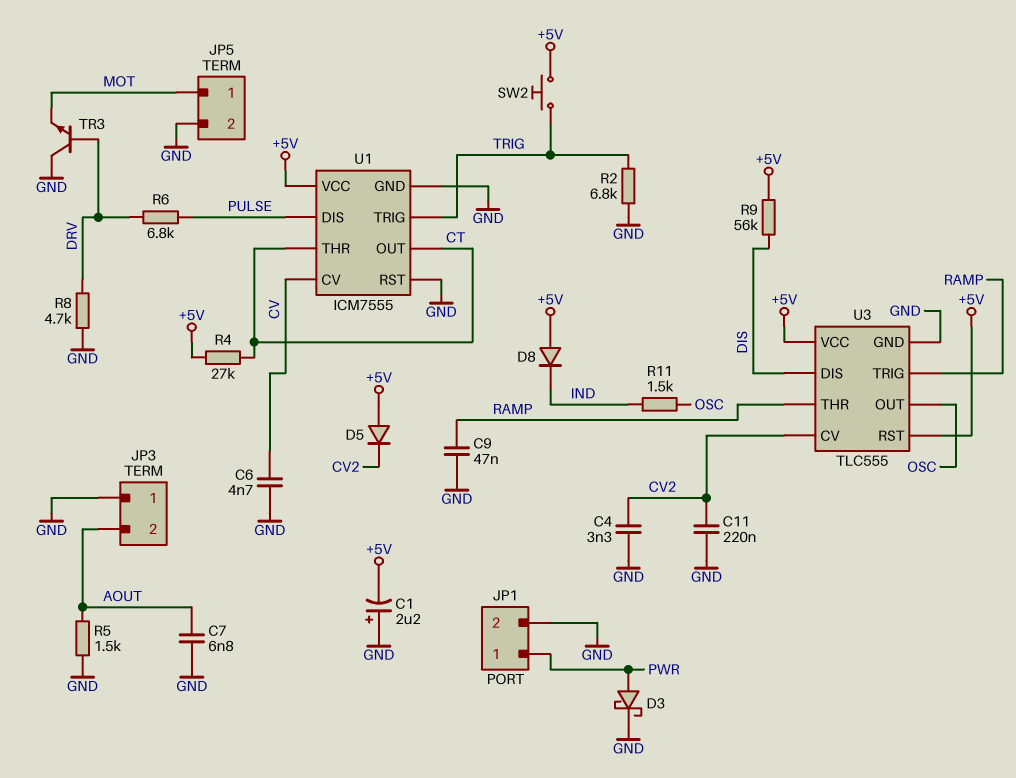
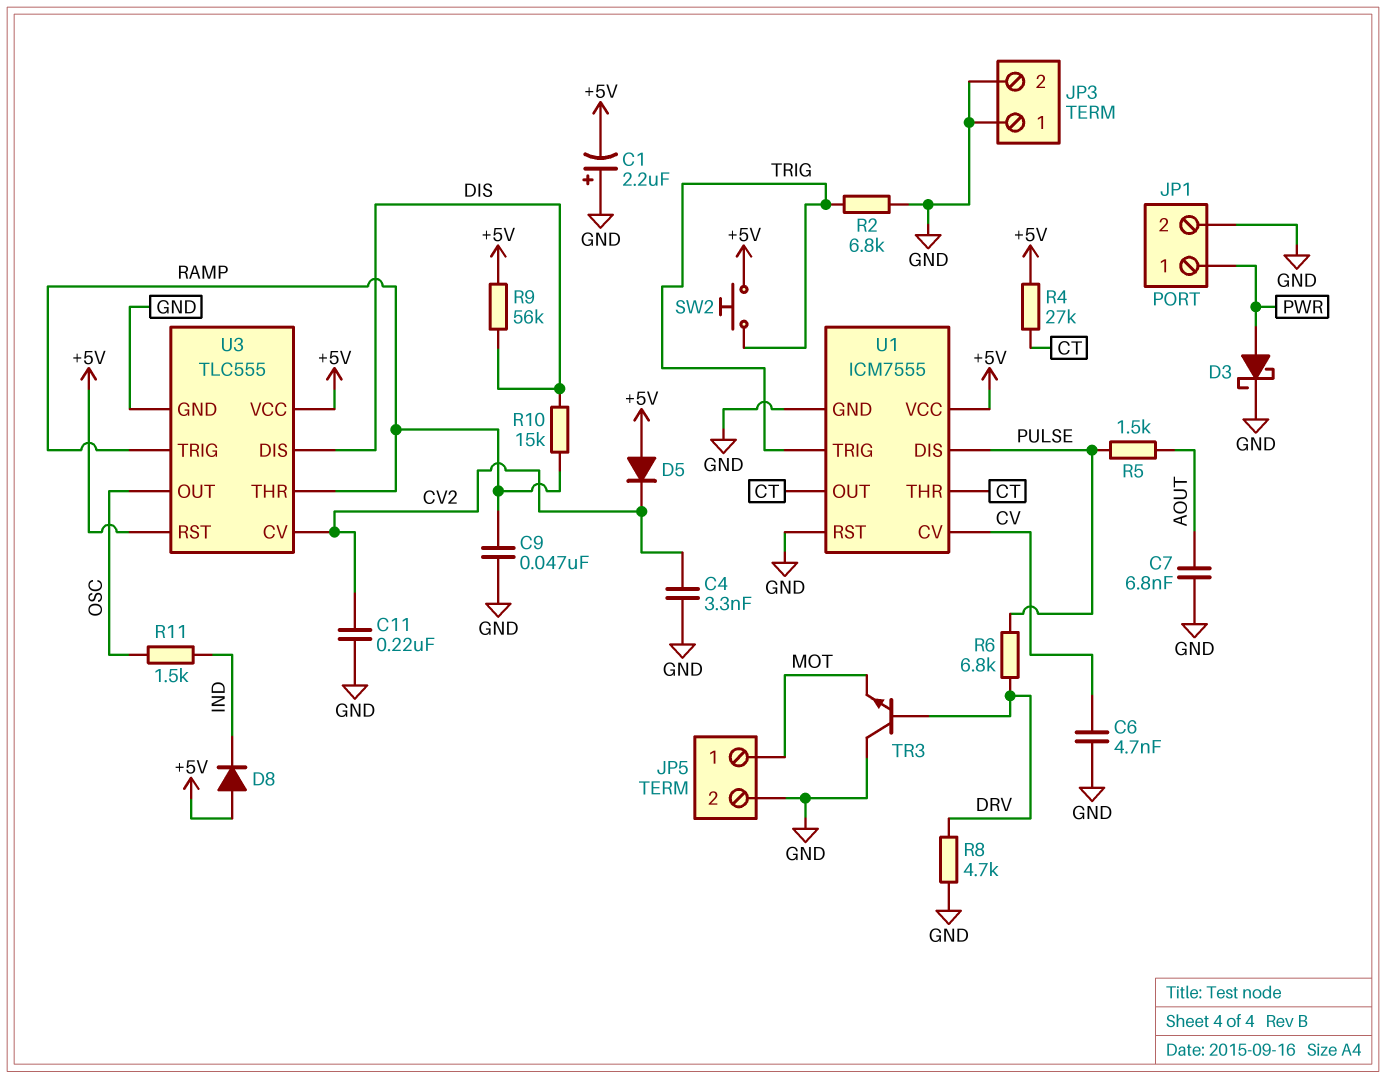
JP3 pin 2: AOUT -> GND
R5: 1.5k (AOUT, GND) -> 1.5k (AOUT, PULSE)
R10: none -> 15k (DIS, RAMP)

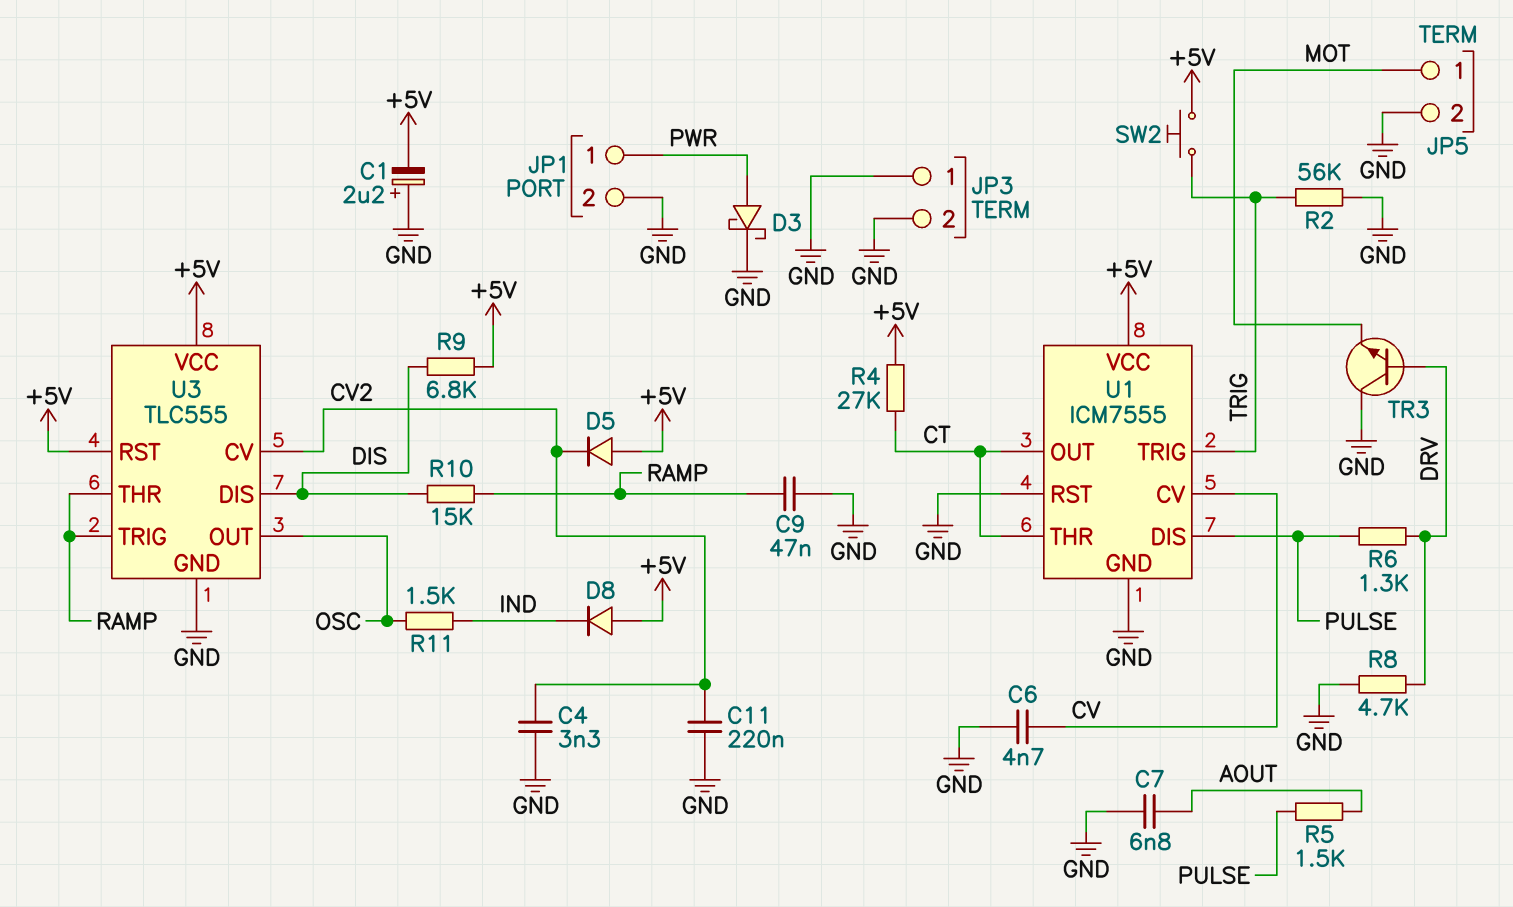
R2: 6.8k (GND, TRIG) -> 56k (GND, TRIG)
R6: 6.8k (DRV, PULSE) -> 1.3k (DRV, PULSE)
R9: 56k (+5V, DIS) -> 6.8k (+5V, DIS)

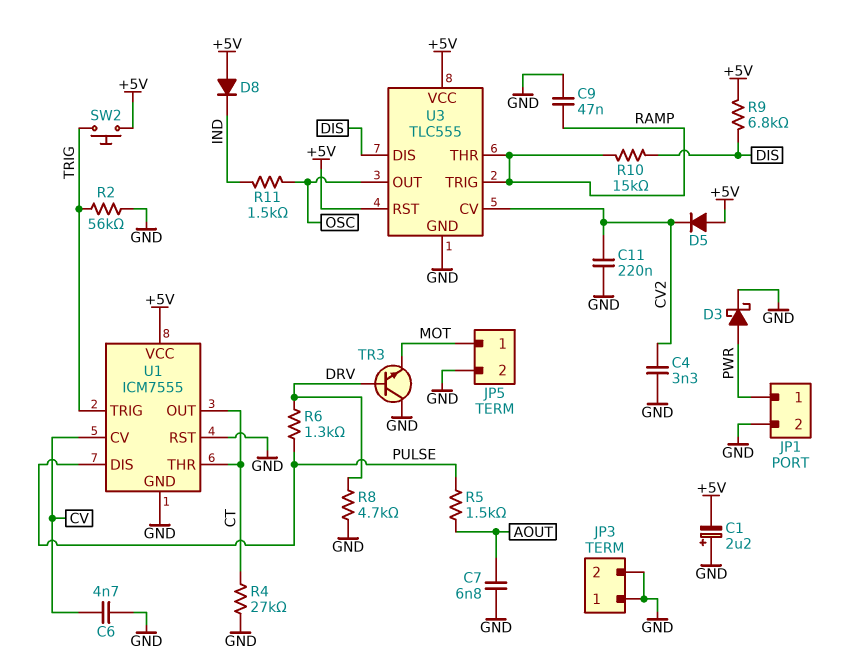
R4: 27k (+5V, CT) -> 27k (CT, GND)

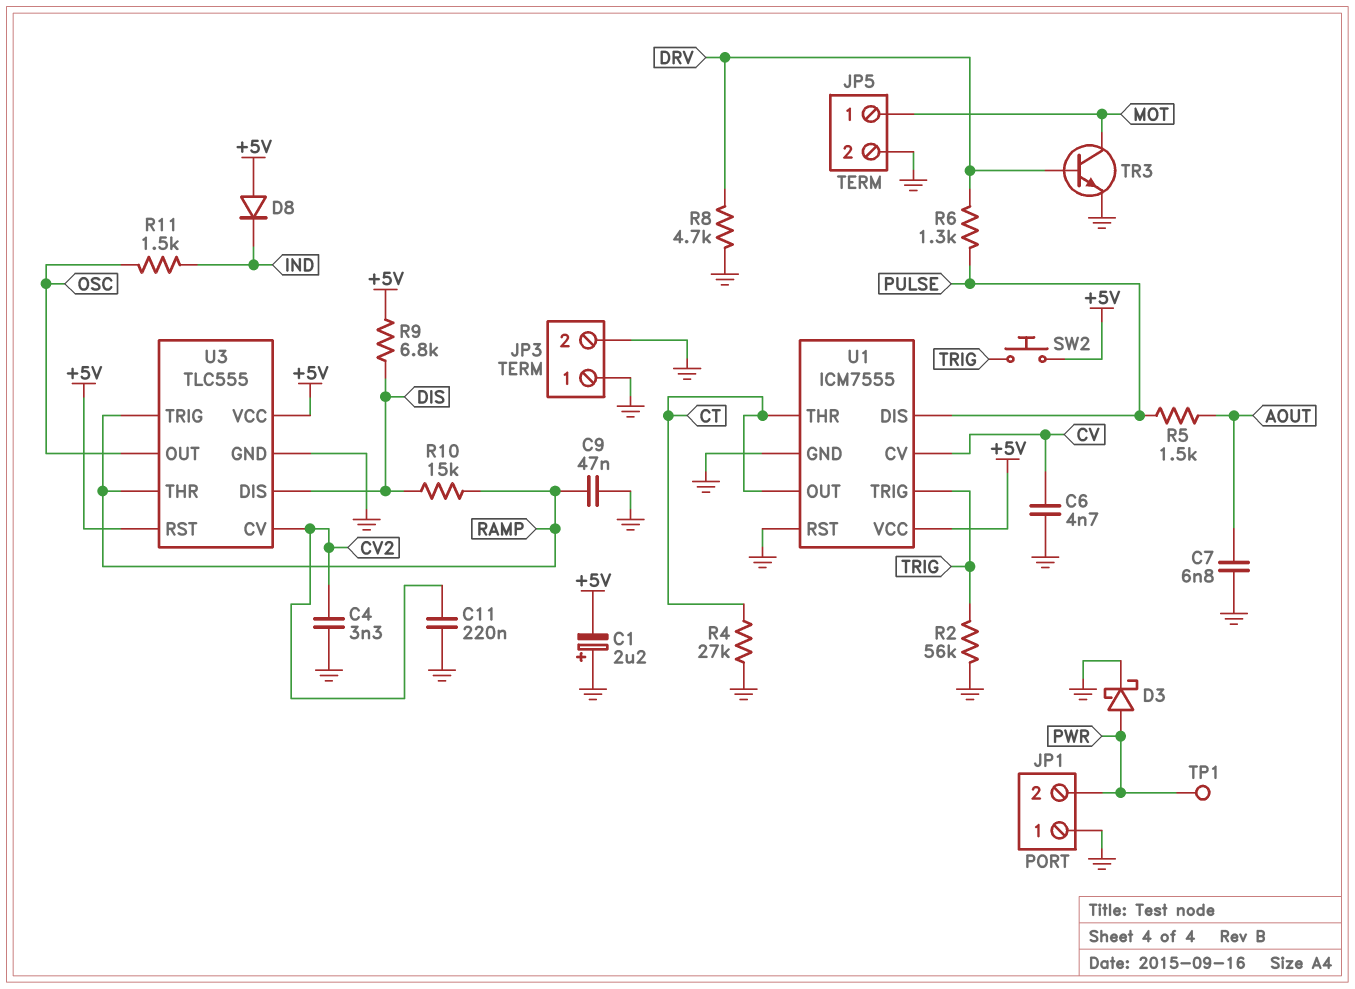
D5: diode (A +5V, K CV2) -> none
JP1 pin 1: PWR -> GND
JP1 pin 2: GND -> PWR
TP1: none -> test point (PWR)
TR3: NPN (B DRV, C GND, E MOT) -> NPN (B DRV, C MOT, E GND)

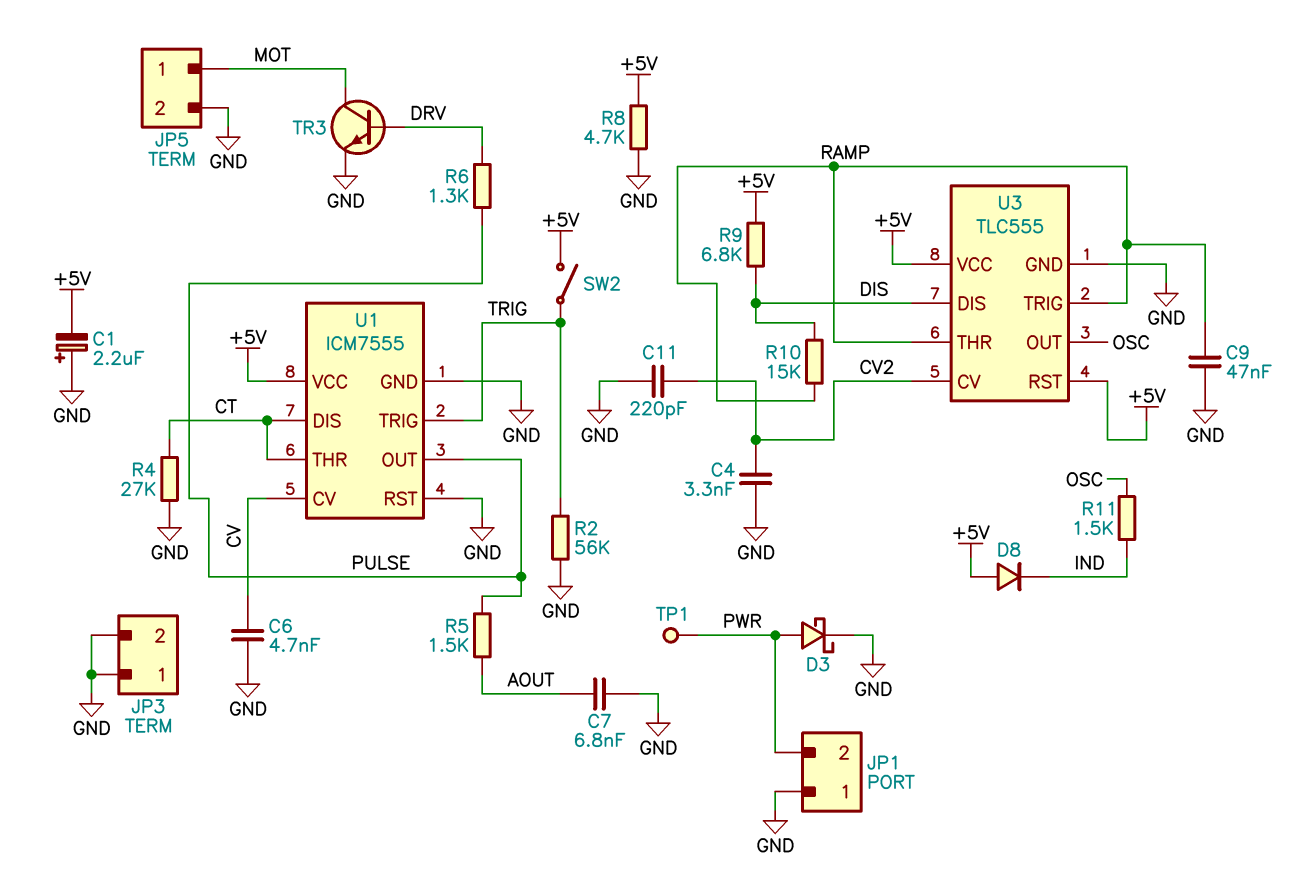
C11: 220nF (CV2, GND) -> 220pF (CV2, GND)
R8: 4.7k (DRV, GND) -> 4.7k (+5V, GND)
SW2: button (+5V, TRIG) -> switch (+5V, TRIG)
U1 pin DIS: PULSE -> CT
U1 pin OUT: CT -> PULSE

